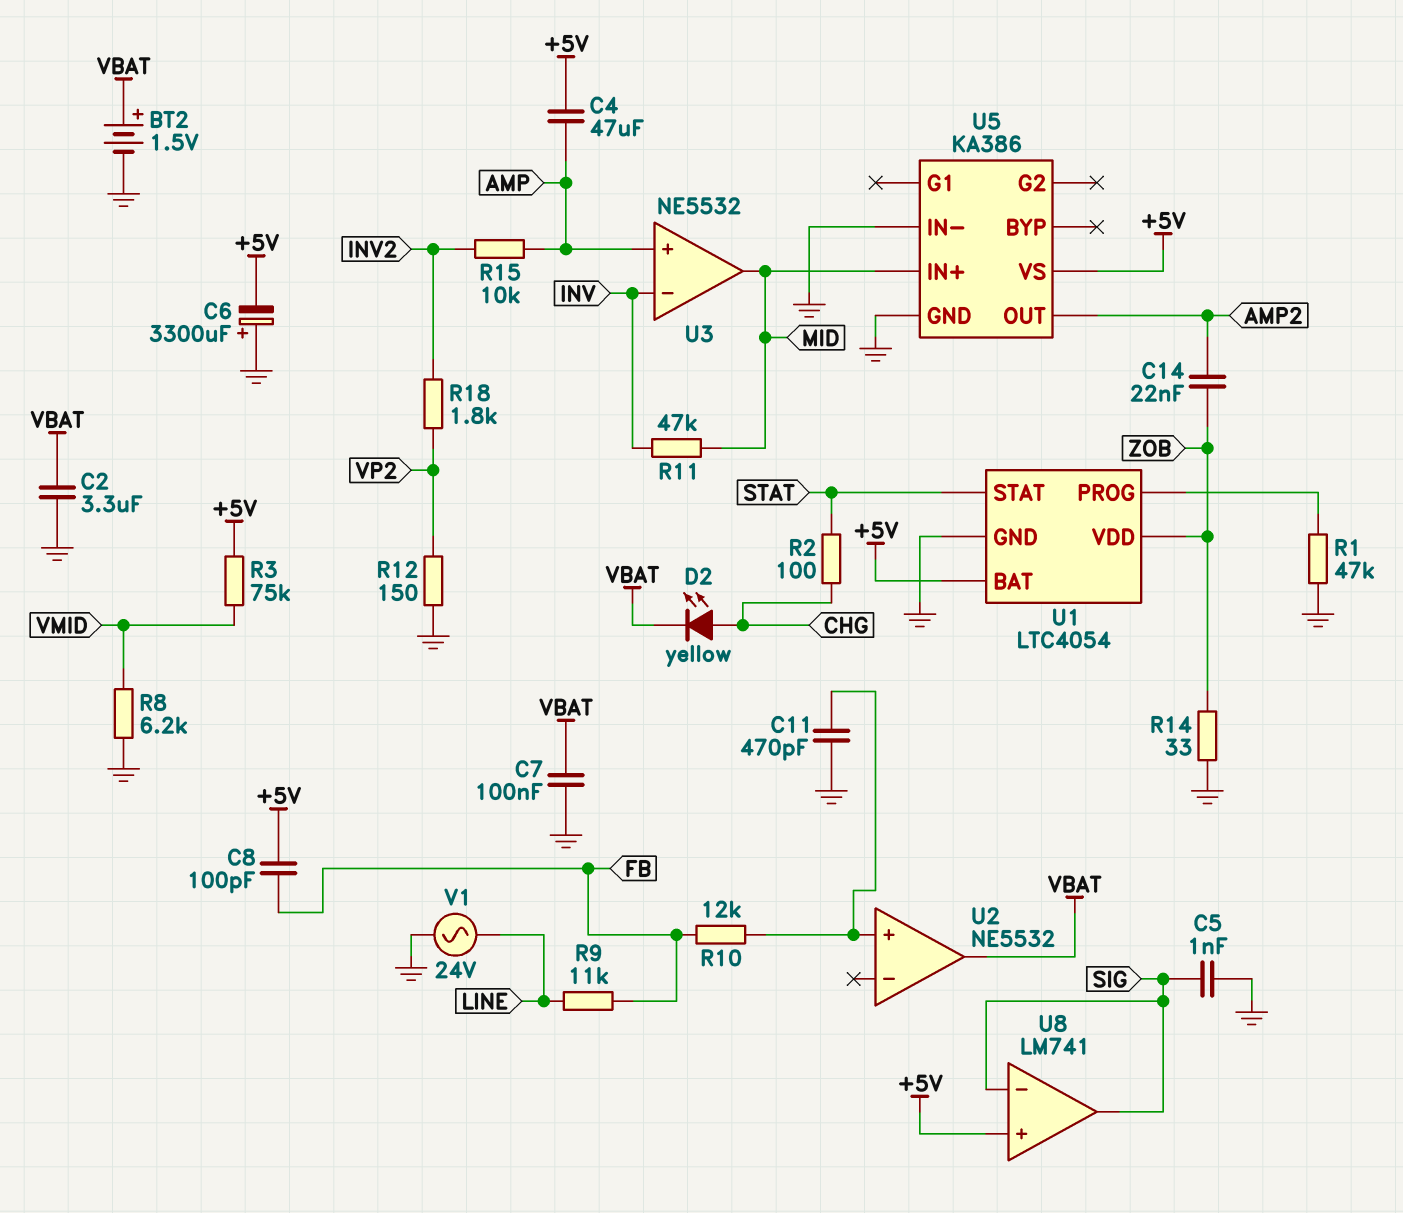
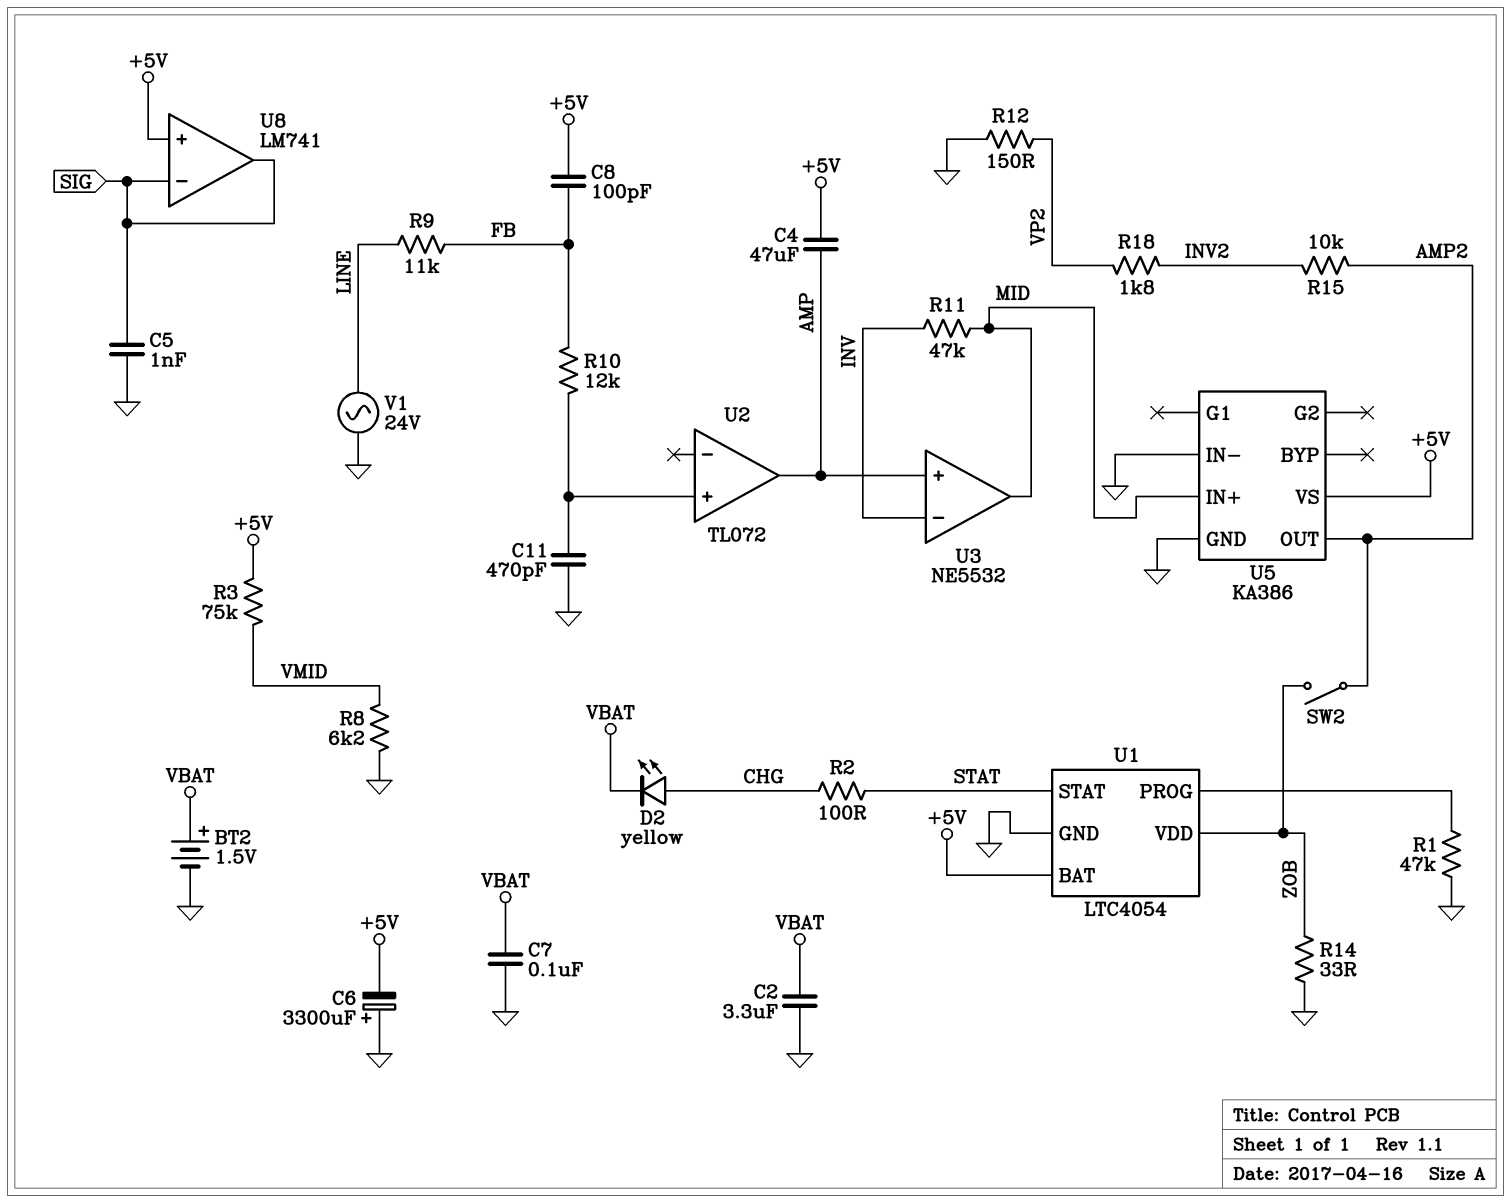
C14: 22nF (AMP2, ZOB) -> none
R15: 10k (AMP, INV2) -> 10k (AMP2, INV2)
SW2: none -> switch (AMP2, ZOB)
U2: NE5532 -> TL072
U2 pin out: VBAT -> AMP

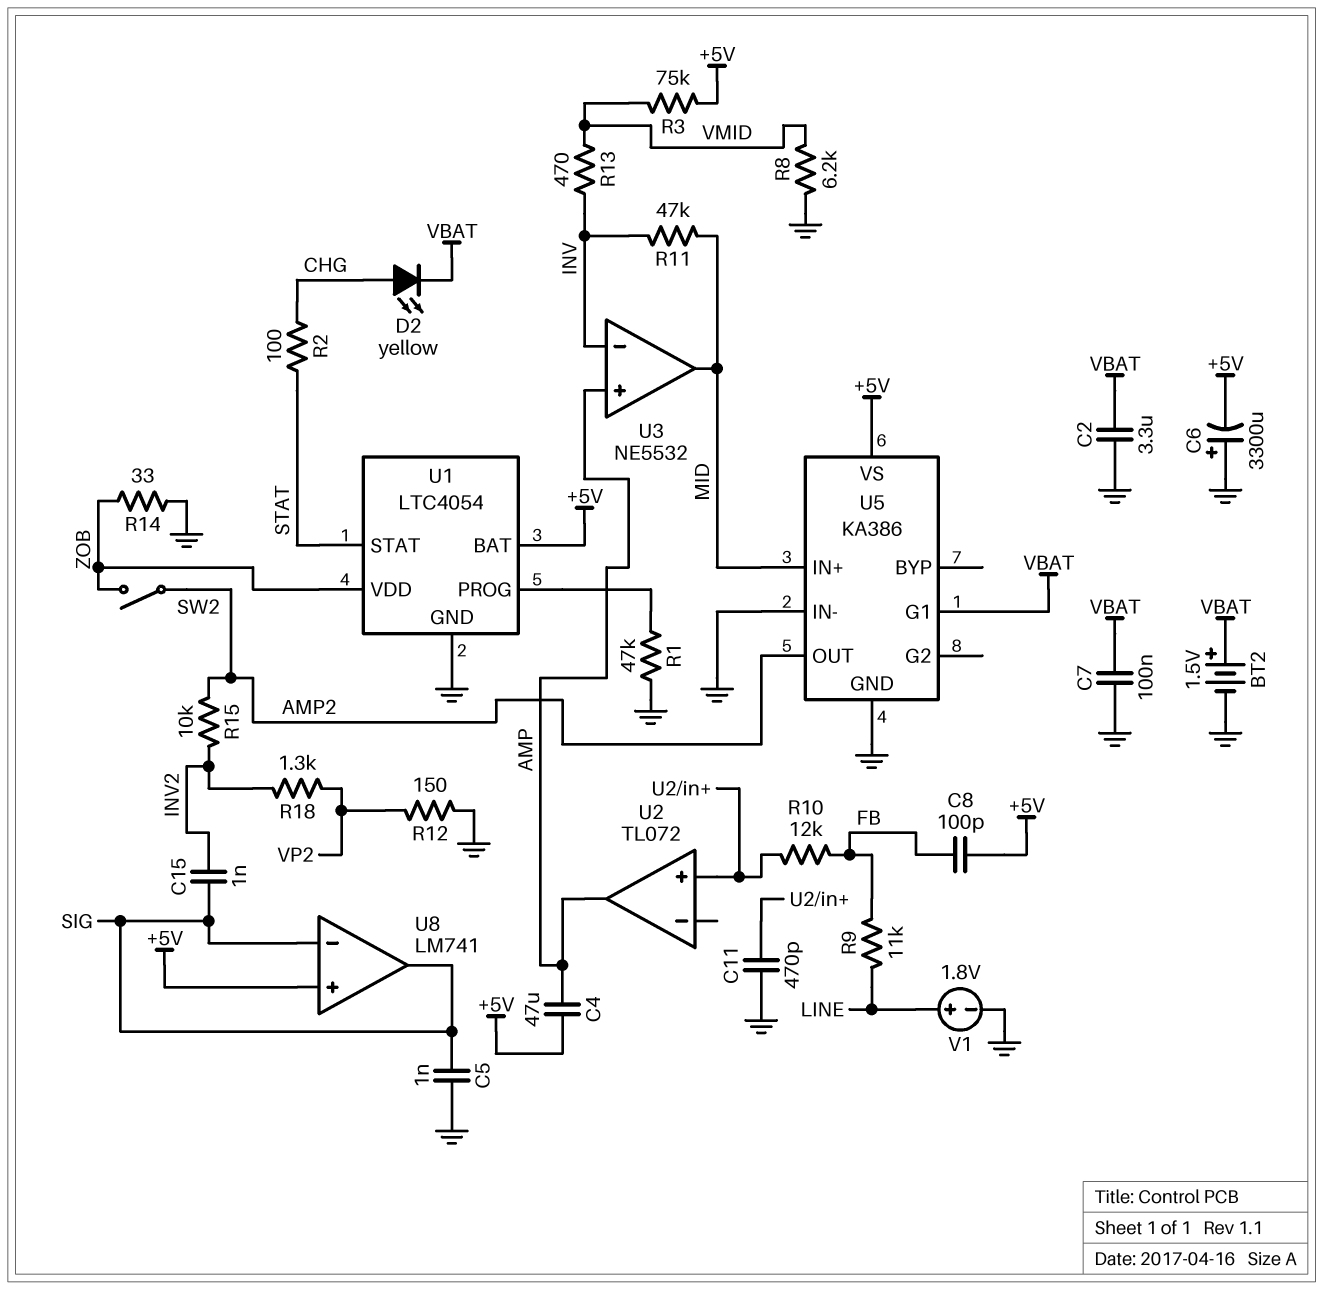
C15: none -> 1nF (INV2, SIG)
R13: none -> 470 (INV, VMID)
R18: 1.8k (INV2, VP2) -> 1.3k (INV2, VP2)
U5 pin G1: none -> VBAT
V1: AC 24V (GND, LINE) -> 1.8V (plus LINE, minus GND)

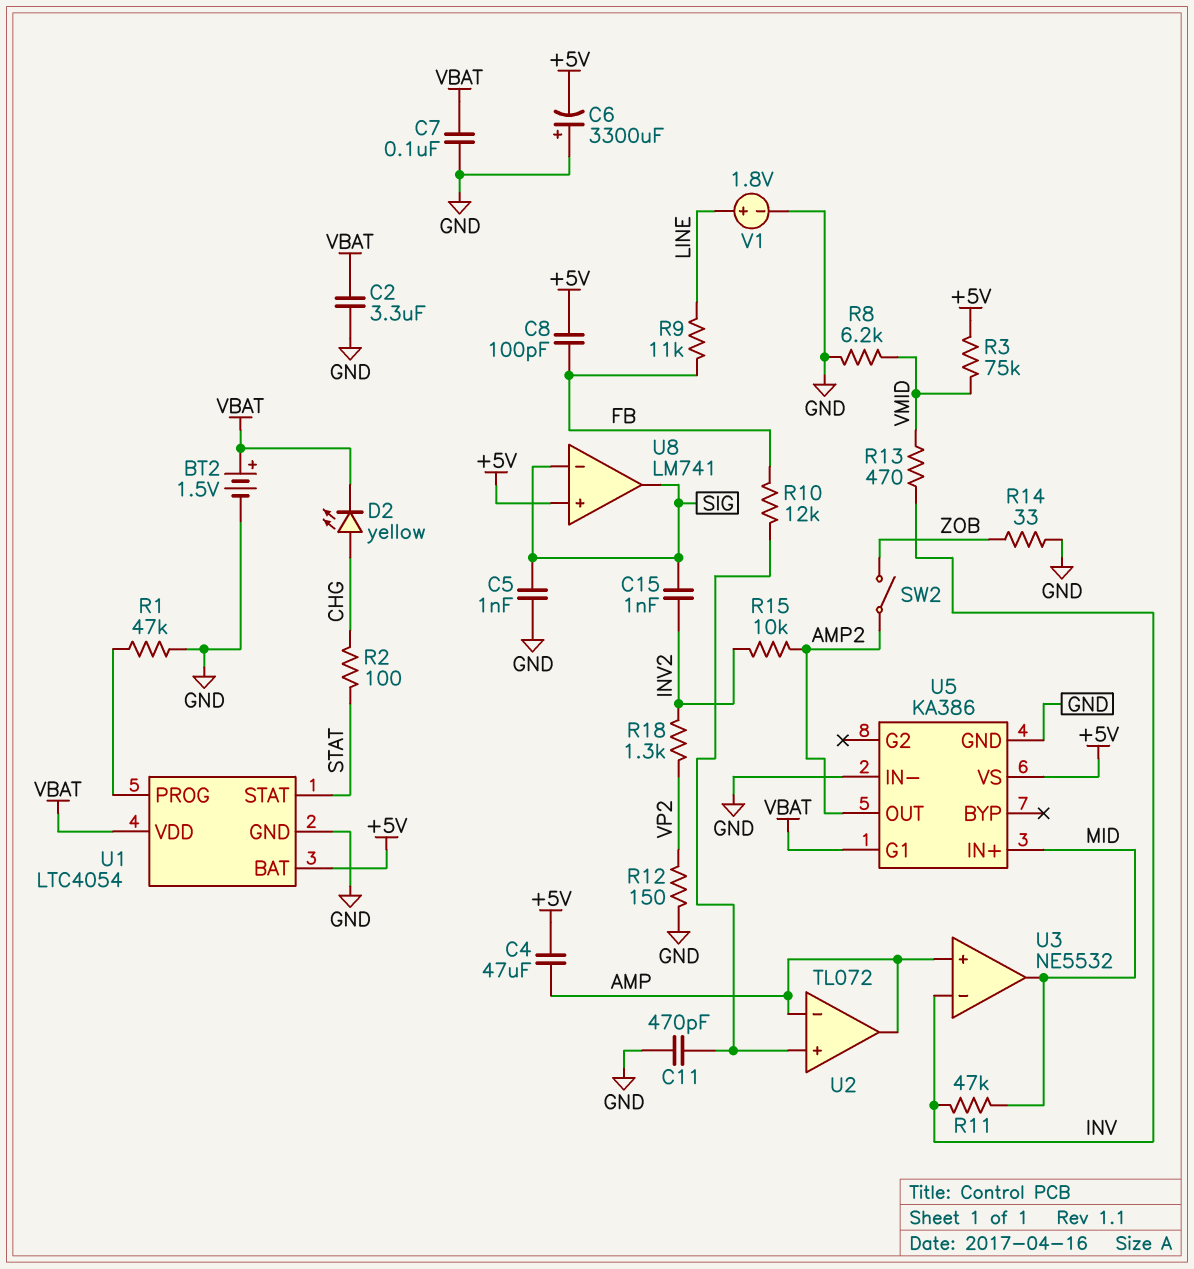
U1 pin VDD: ZOB -> VBAT
U2 pin in-: none -> AMP

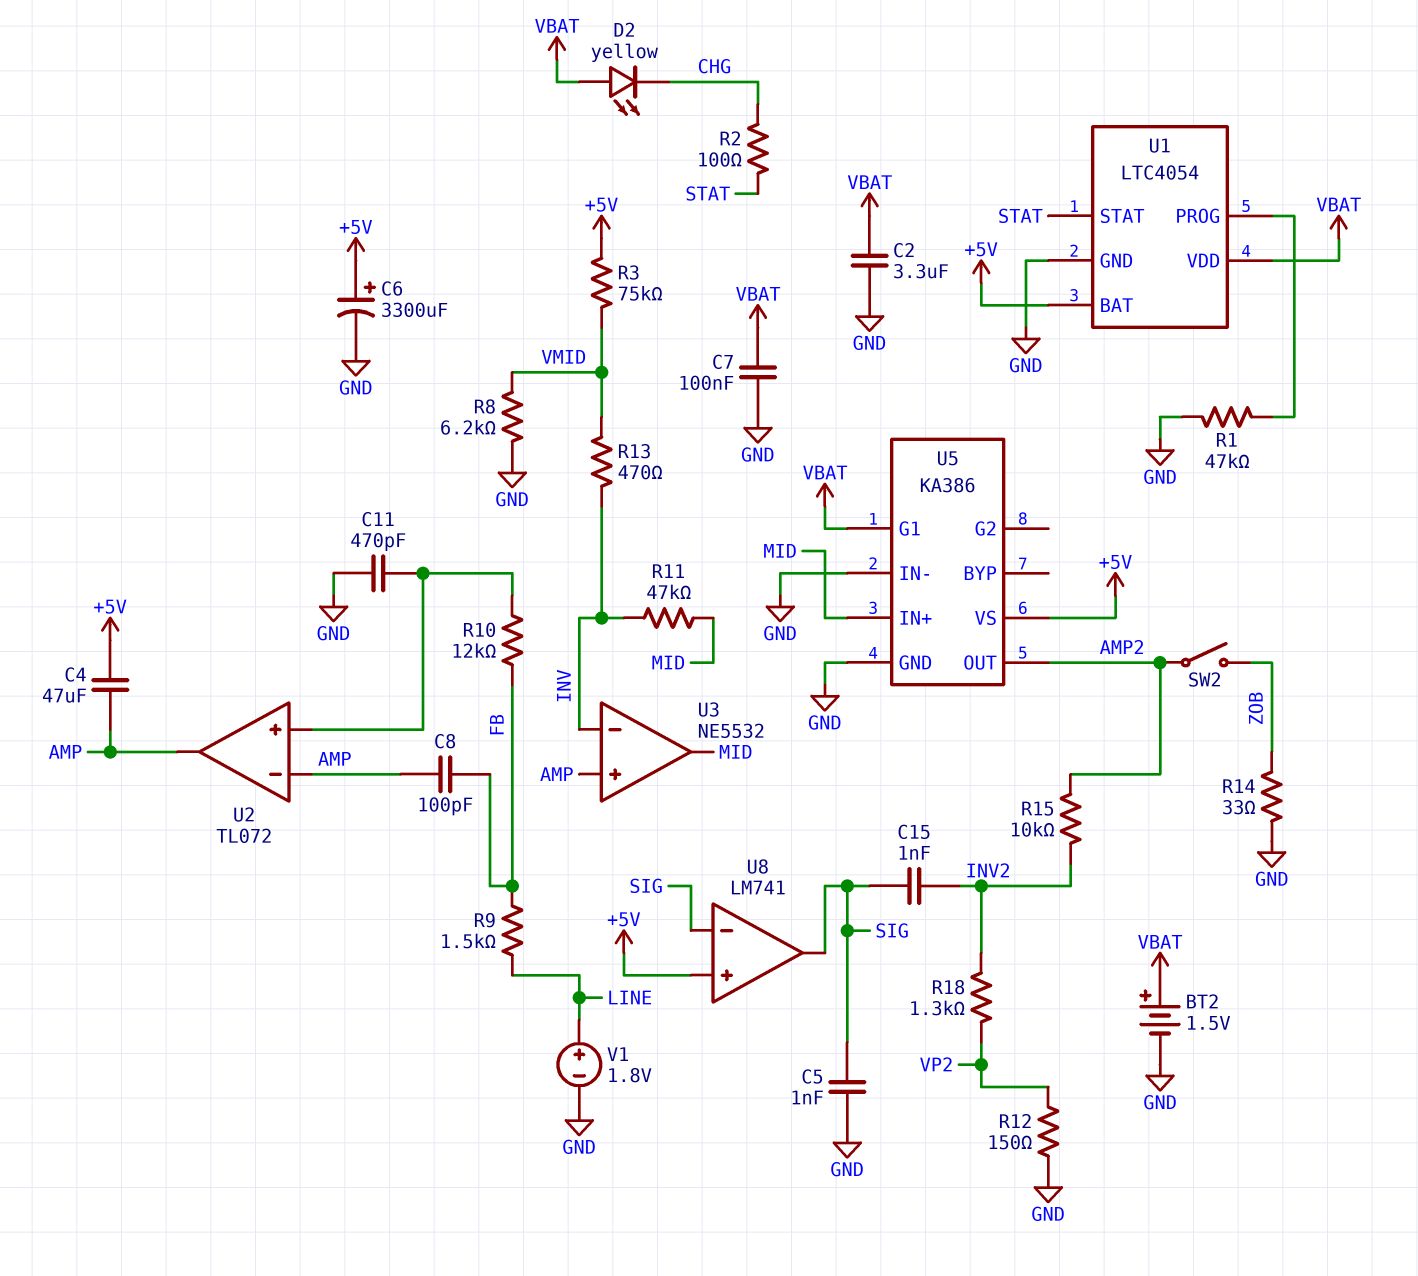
C6: 3300uF (plus GND, minus +5V) -> 3300uF (plus +5V, minus GND)
C8: 100pF (+5V, FB) -> 100pF (AMP, FB)
D2: LED yellow (A CHG, K VBAT) -> LED yellow (A VBAT, K CHG)
R9: 11k (FB, LINE) -> 1.5k (FB, LINE)

